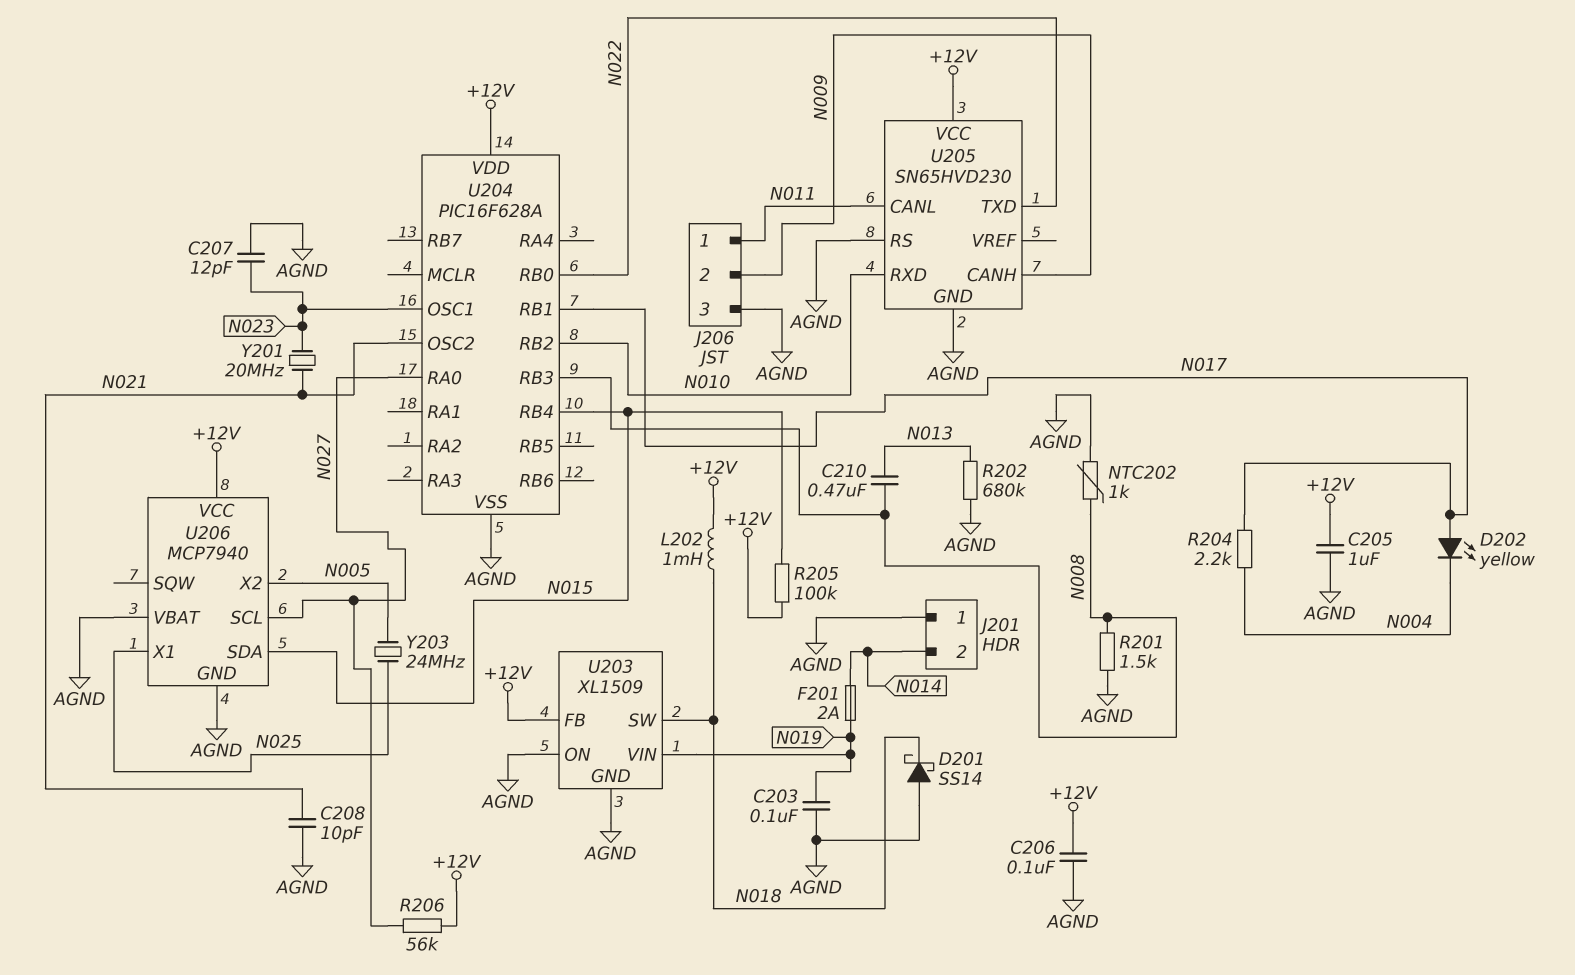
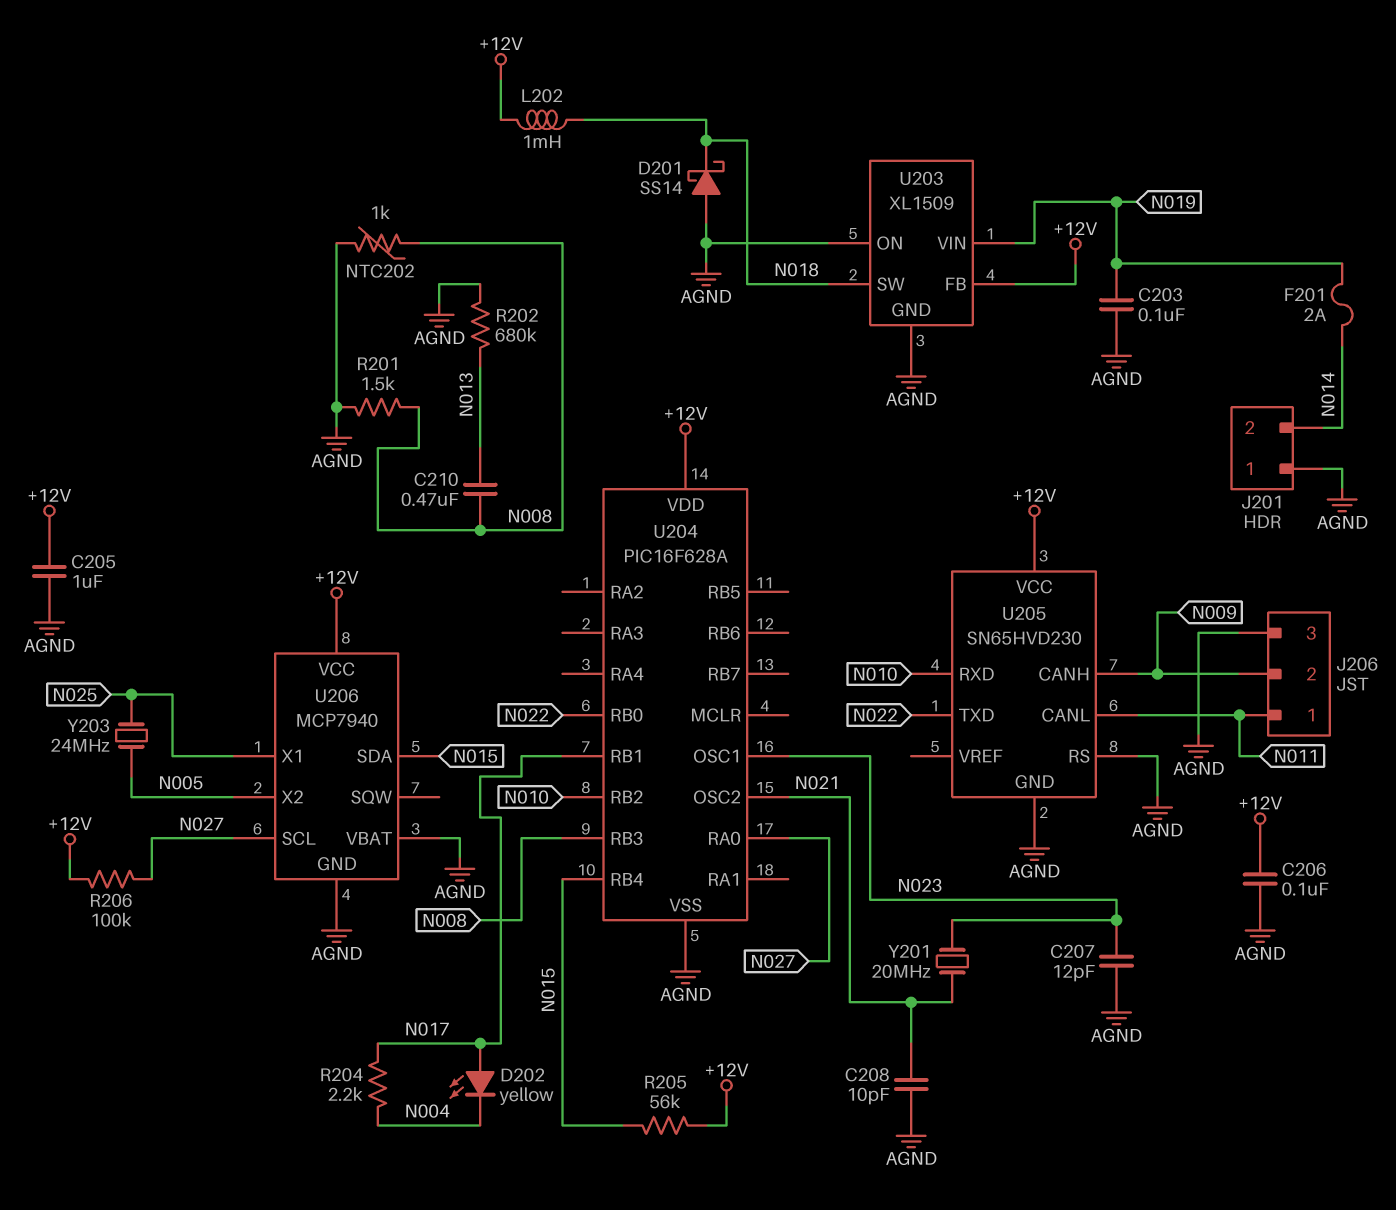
R205: 100k (+12V, N015) -> 56k (+12V, N015)
R206: 56k (+12V, N027) -> 100k (+12V, N027)

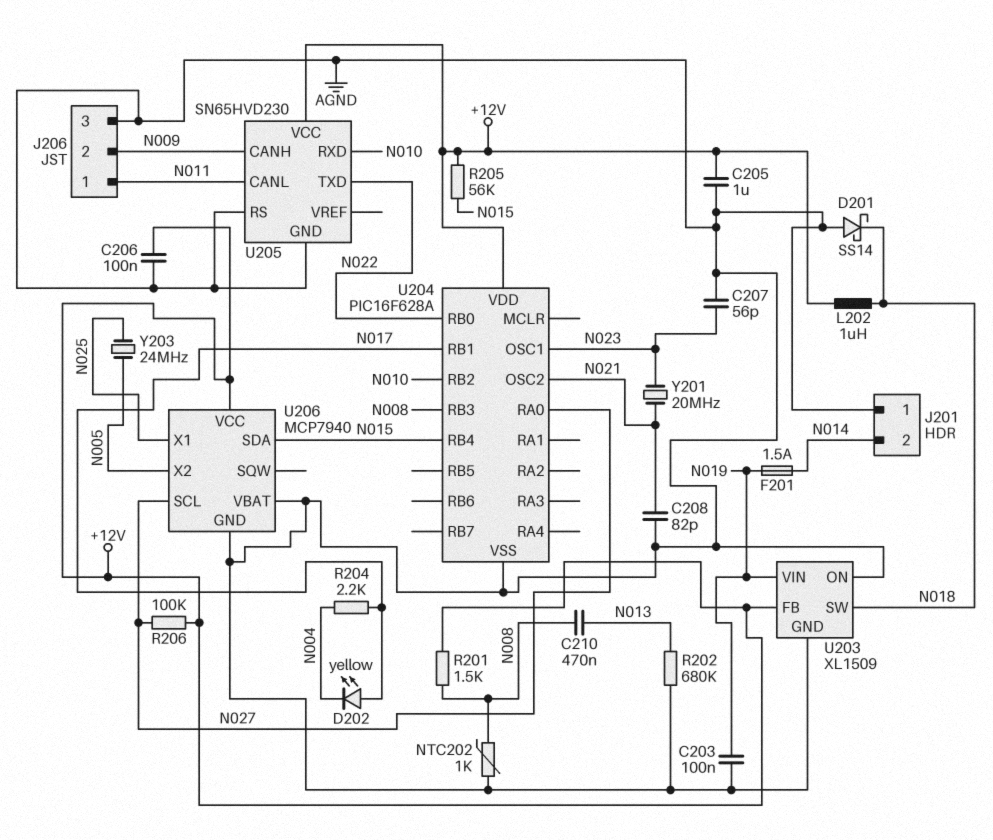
C207: 12pF (AGND, N023) -> 56pF (AGND, N023)
C208: 10pF (AGND, N021) -> 82pF (AGND, N021)
F201: 2A (N014, N019) -> 1.5A (N014, N019)
L202: 1mH (+12V, N018) -> 1uH (+12V, N018)
R201: 1.5k (AGND, N008) -> 1.5k (+12V, N008)

